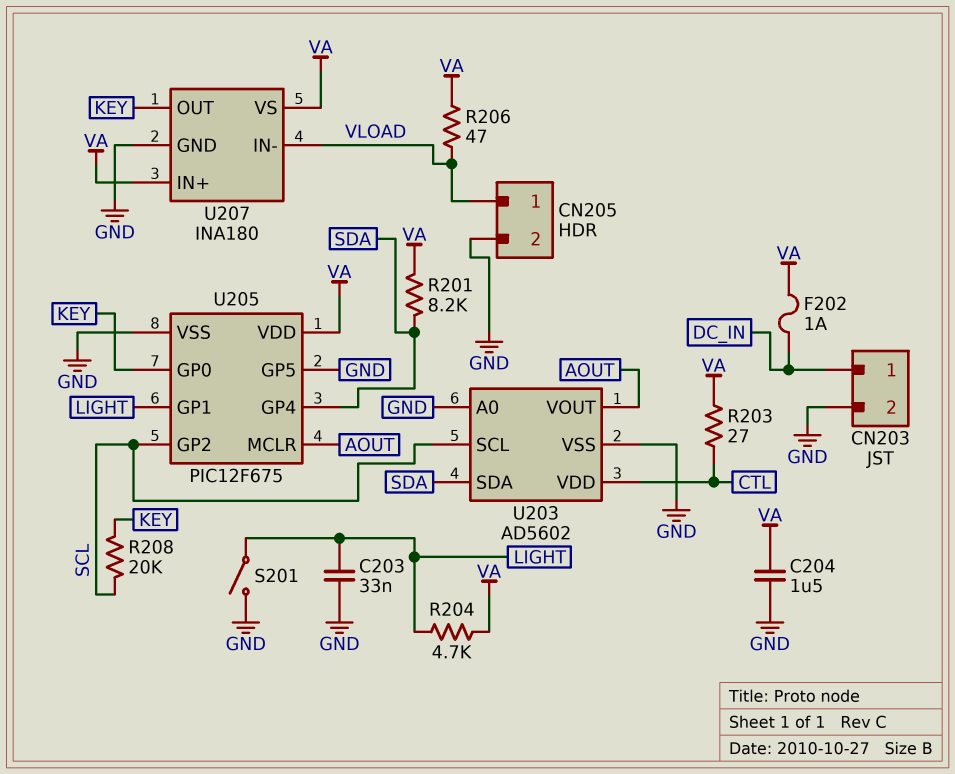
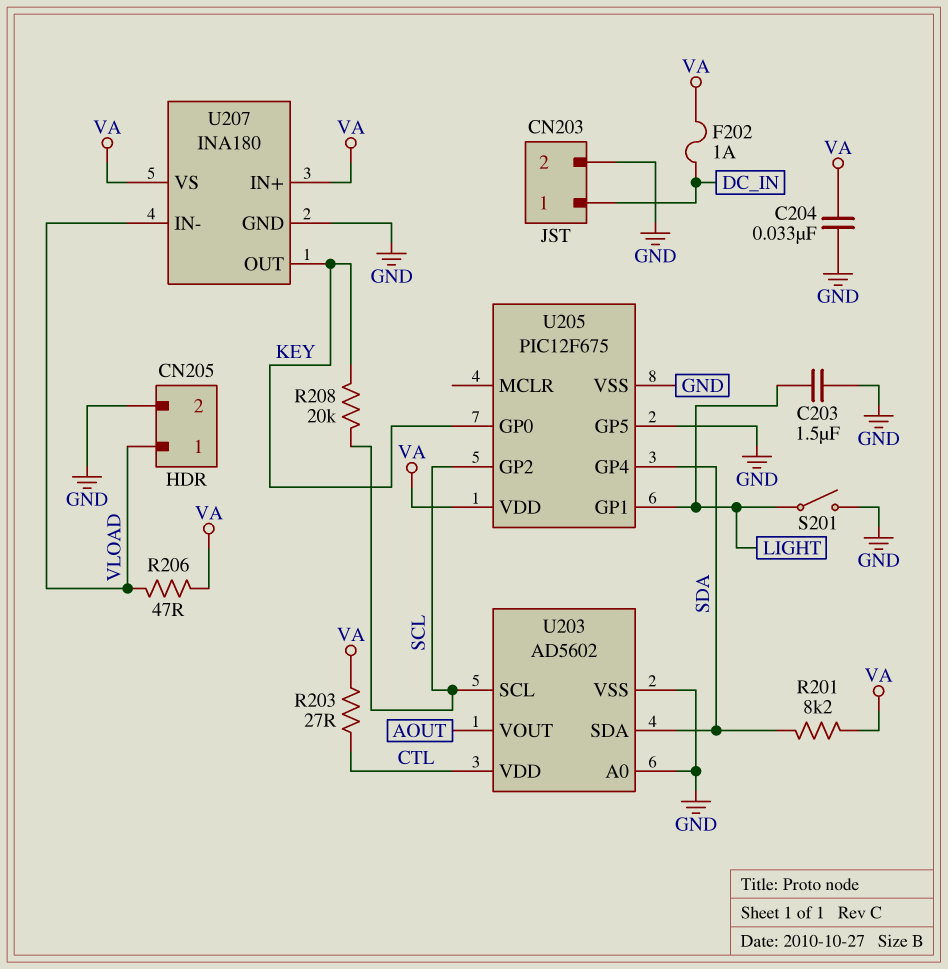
C203: 33nF (GND, LIGHT) -> 1.5uF (GND, LIGHT)
C204: 1.5uF (GND, VA) -> 33nF (GND, VA)
R204: 4.7k (LIGHT, VA) -> none
U205 pin MCLR: AOUT -> none

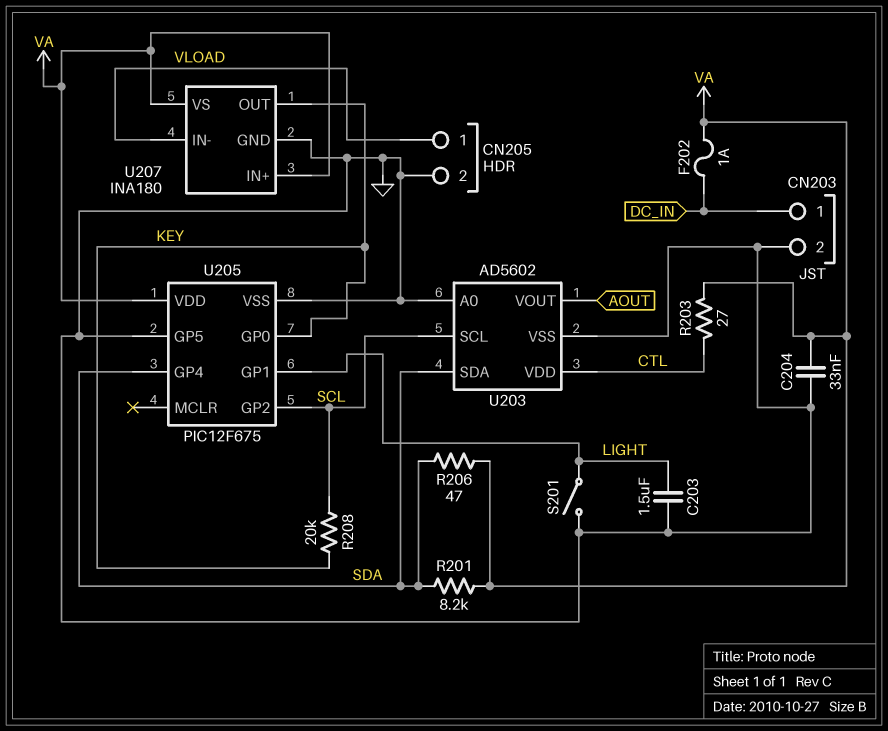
R206: 47 (VA, VLOAD) -> 47 (SDA, VA)

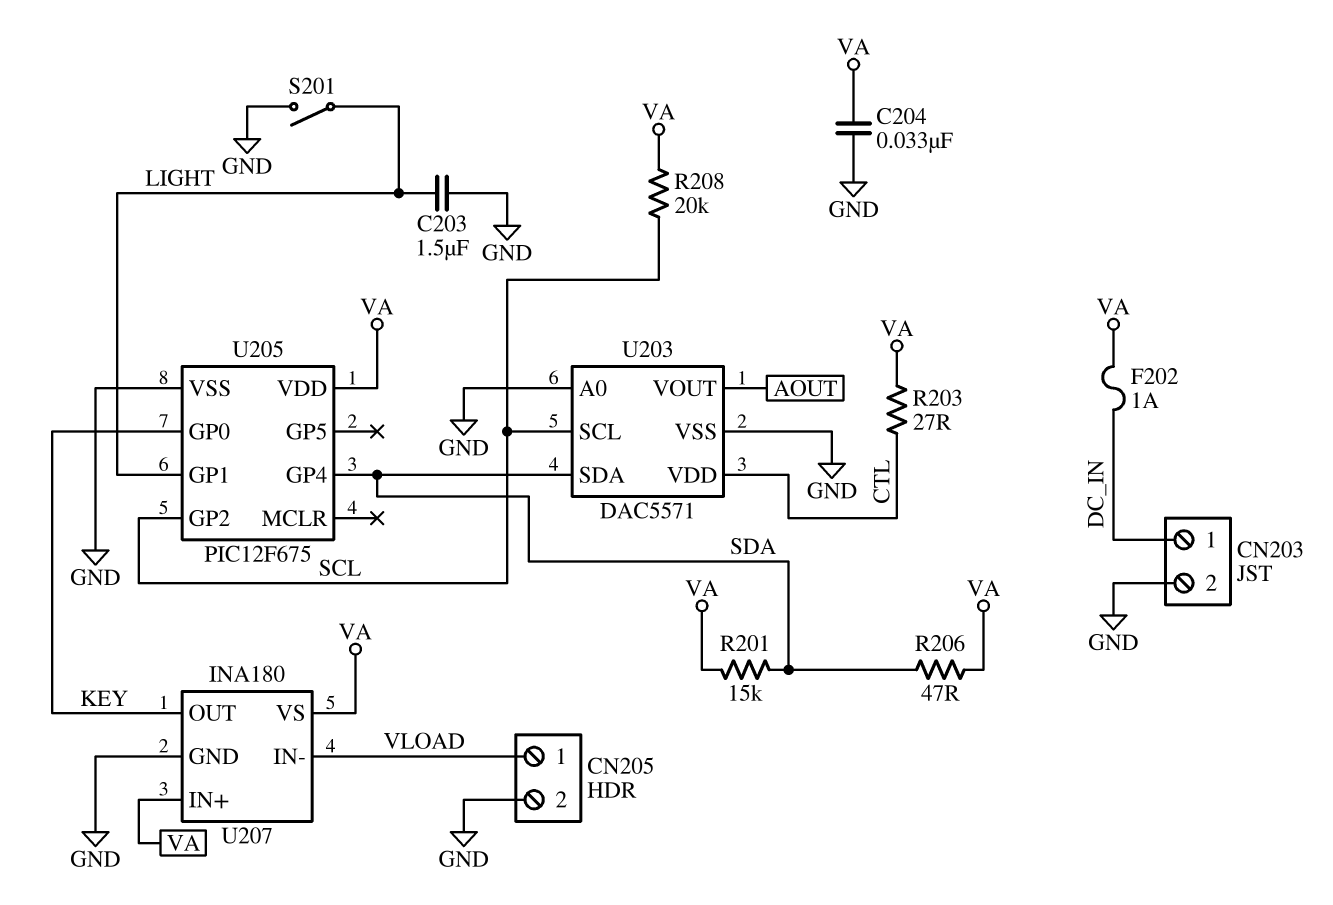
R201: 8.2k (SDA, VA) -> 15k (SDA, VA)
R208: 20k (KEY, SCL) -> 20k (SCL, VA)
U203: AD5602 -> DAC5571
U205 pin GP5: GND -> none

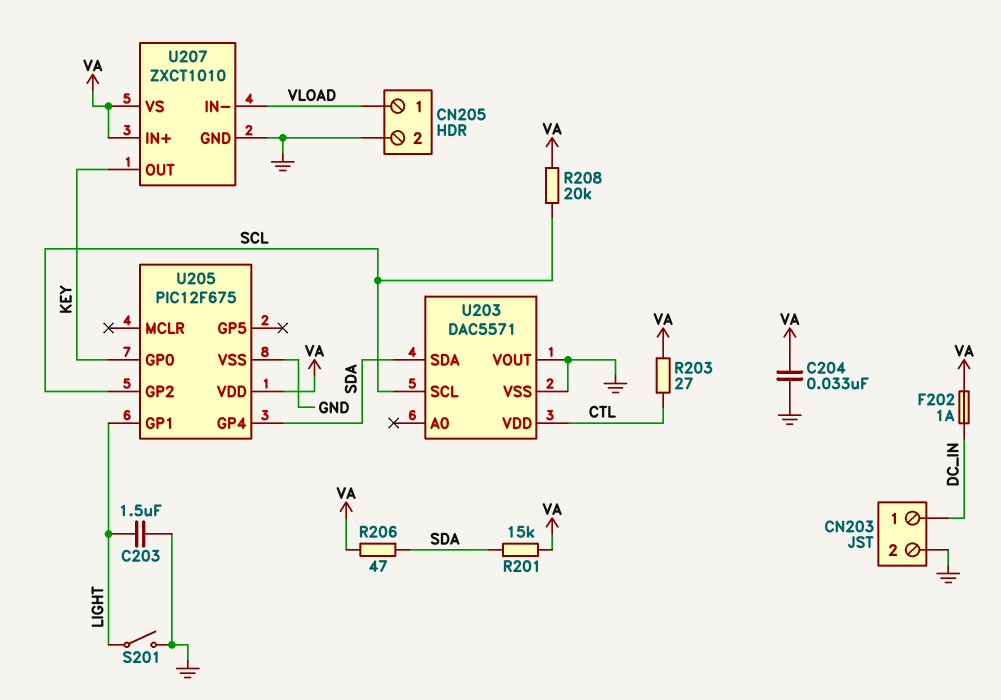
U203 pin A0: GND -> none
U203 pin VOUT: AOUT -> GND
U207: INA180 -> ZXCT1010

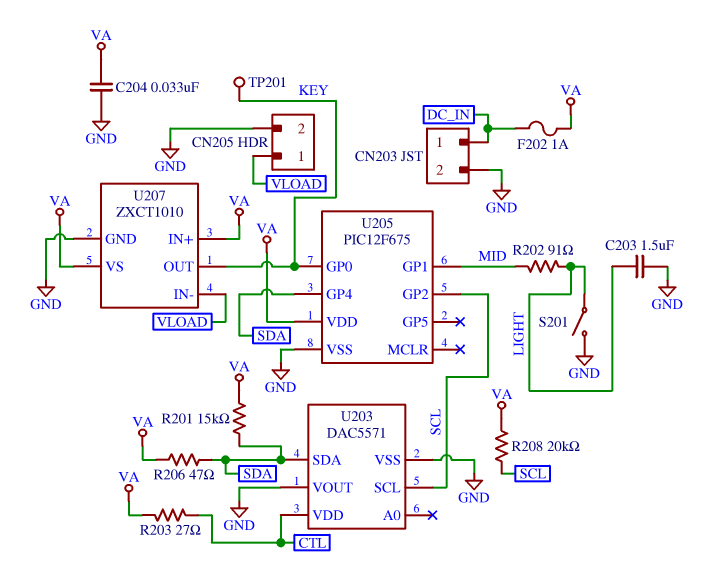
R202: none -> 91 (LIGHT, MID)
TP201: none -> test point (KEY)
U205 pin GP1: LIGHT -> MID

